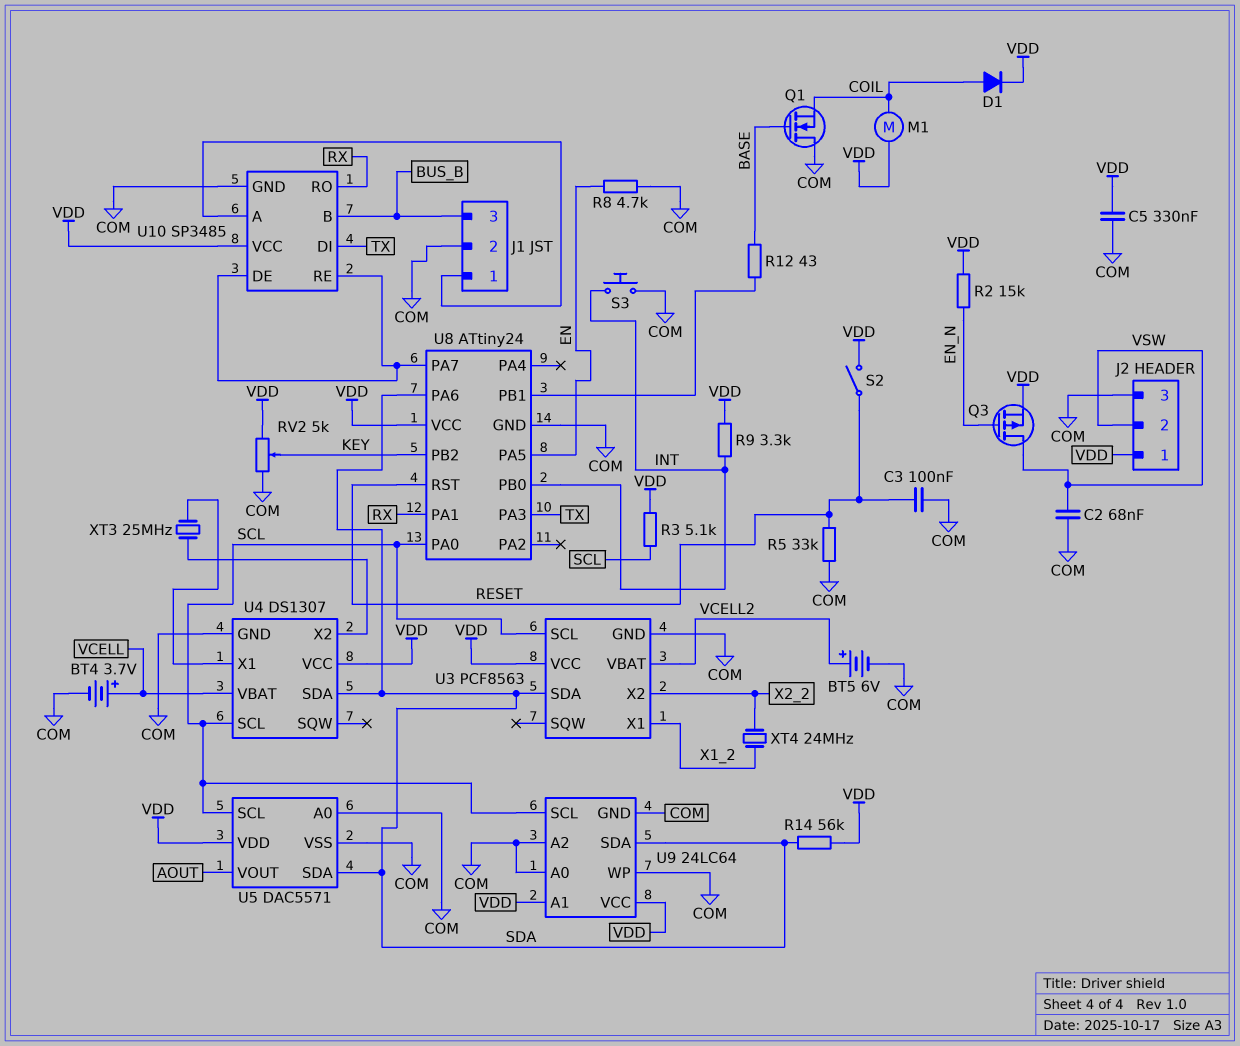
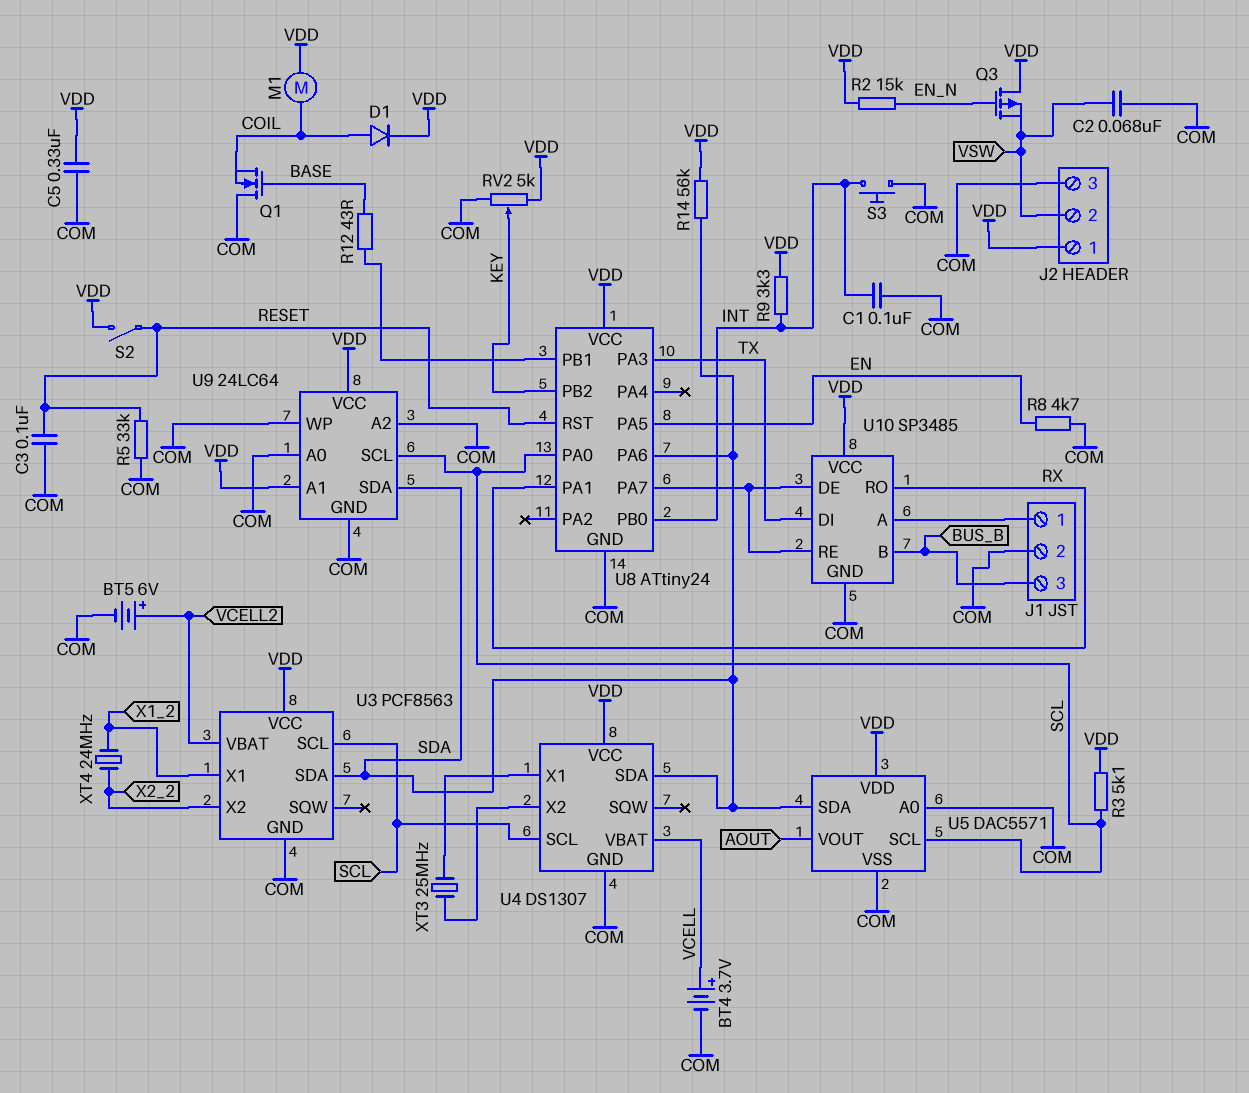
C1: none -> 100nF (COM, INT)
Q3: PMOS (G EN_N, D VSW, S VDD) -> PMOS (G EN_N, D VDD, S VSW)

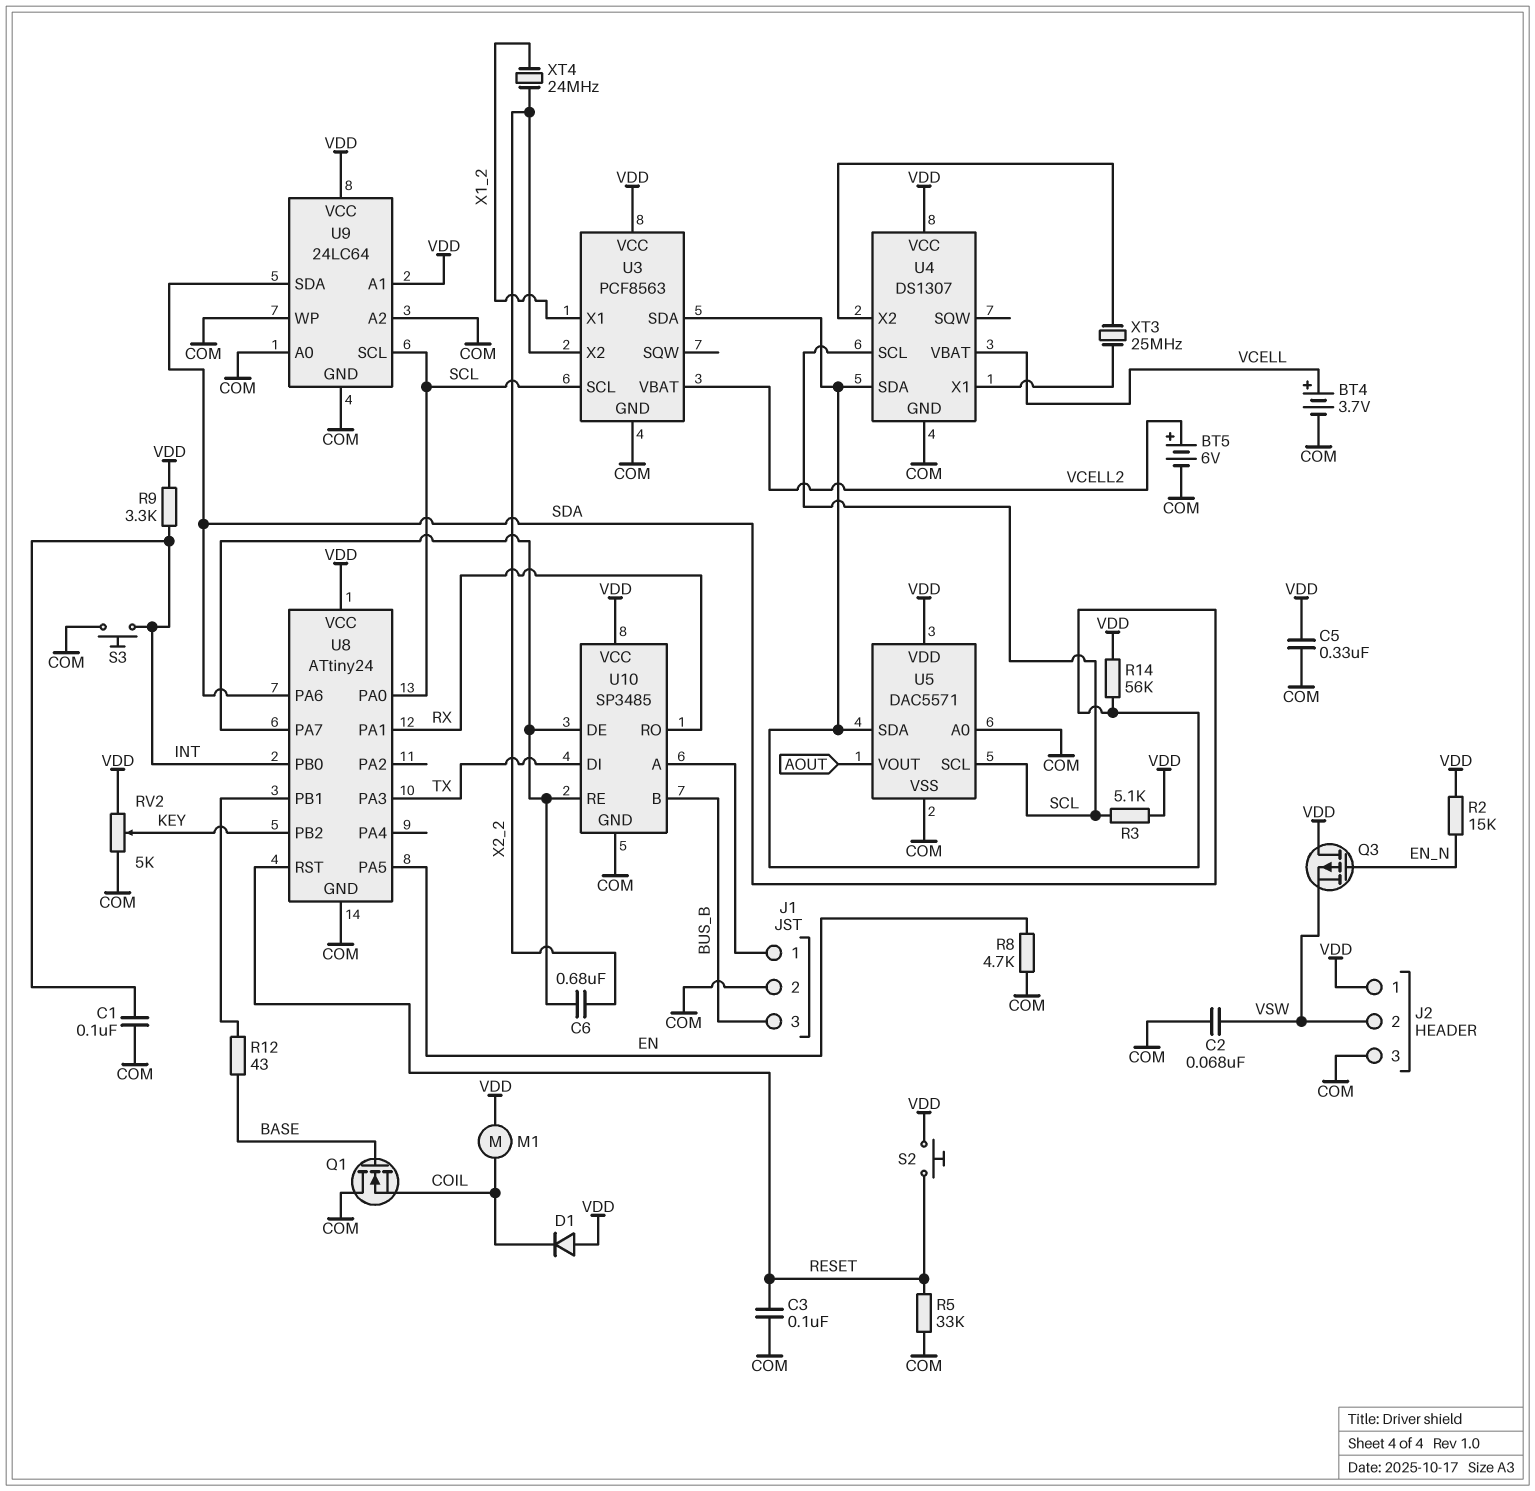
C6: none -> 680nF (U8/PA7, X2_2)
D1: diode (A COIL, K VDD) -> diode (A VDD, K COIL)
S2: switch (RESET, VDD) -> button (RESET, VDD)

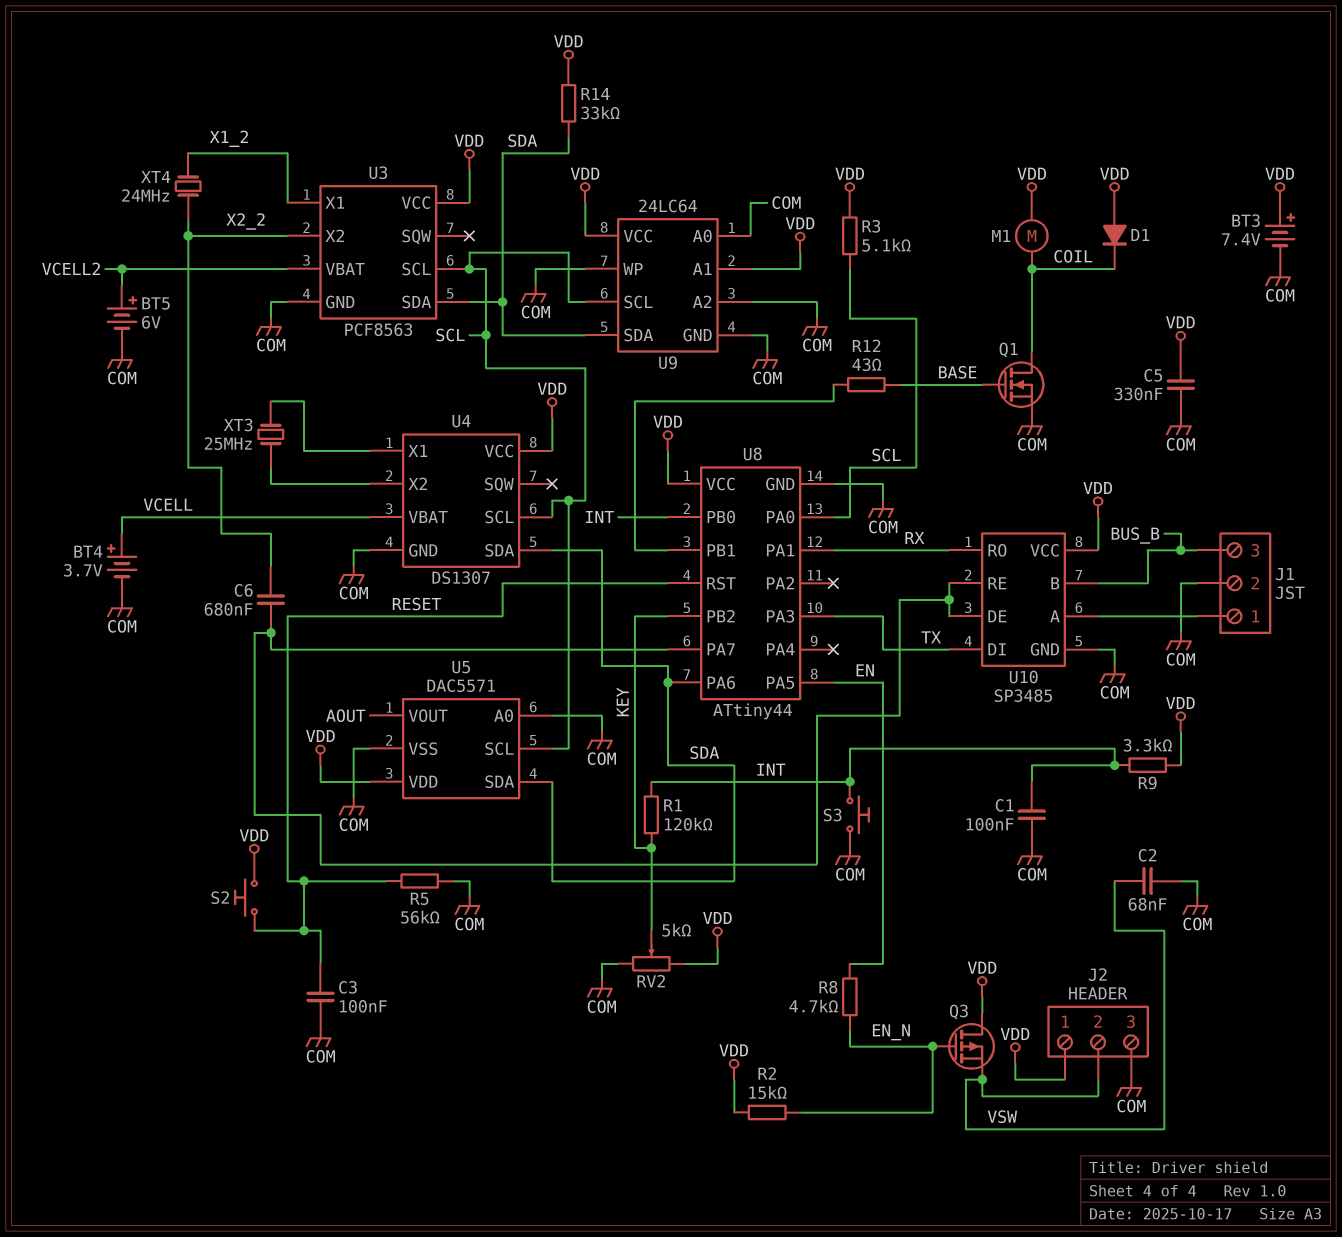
BT3: none -> 7.4V (plus VDD, minus COM)
Q1: NMOS (G BASE, D COM, S COIL) -> NMOS (G BASE, D COIL, S COM)
R1: none -> 120k (INT, KEY)
R5: 33k (COM, RESET) -> 56k (COM, RESET)
R8: 4.7k (COM, EN) -> 4.7k (EN, EN_N)
R14: 56k (SDA, VDD) -> 33k (SDA, VDD)
U8: ATtiny24 -> ATtiny44

